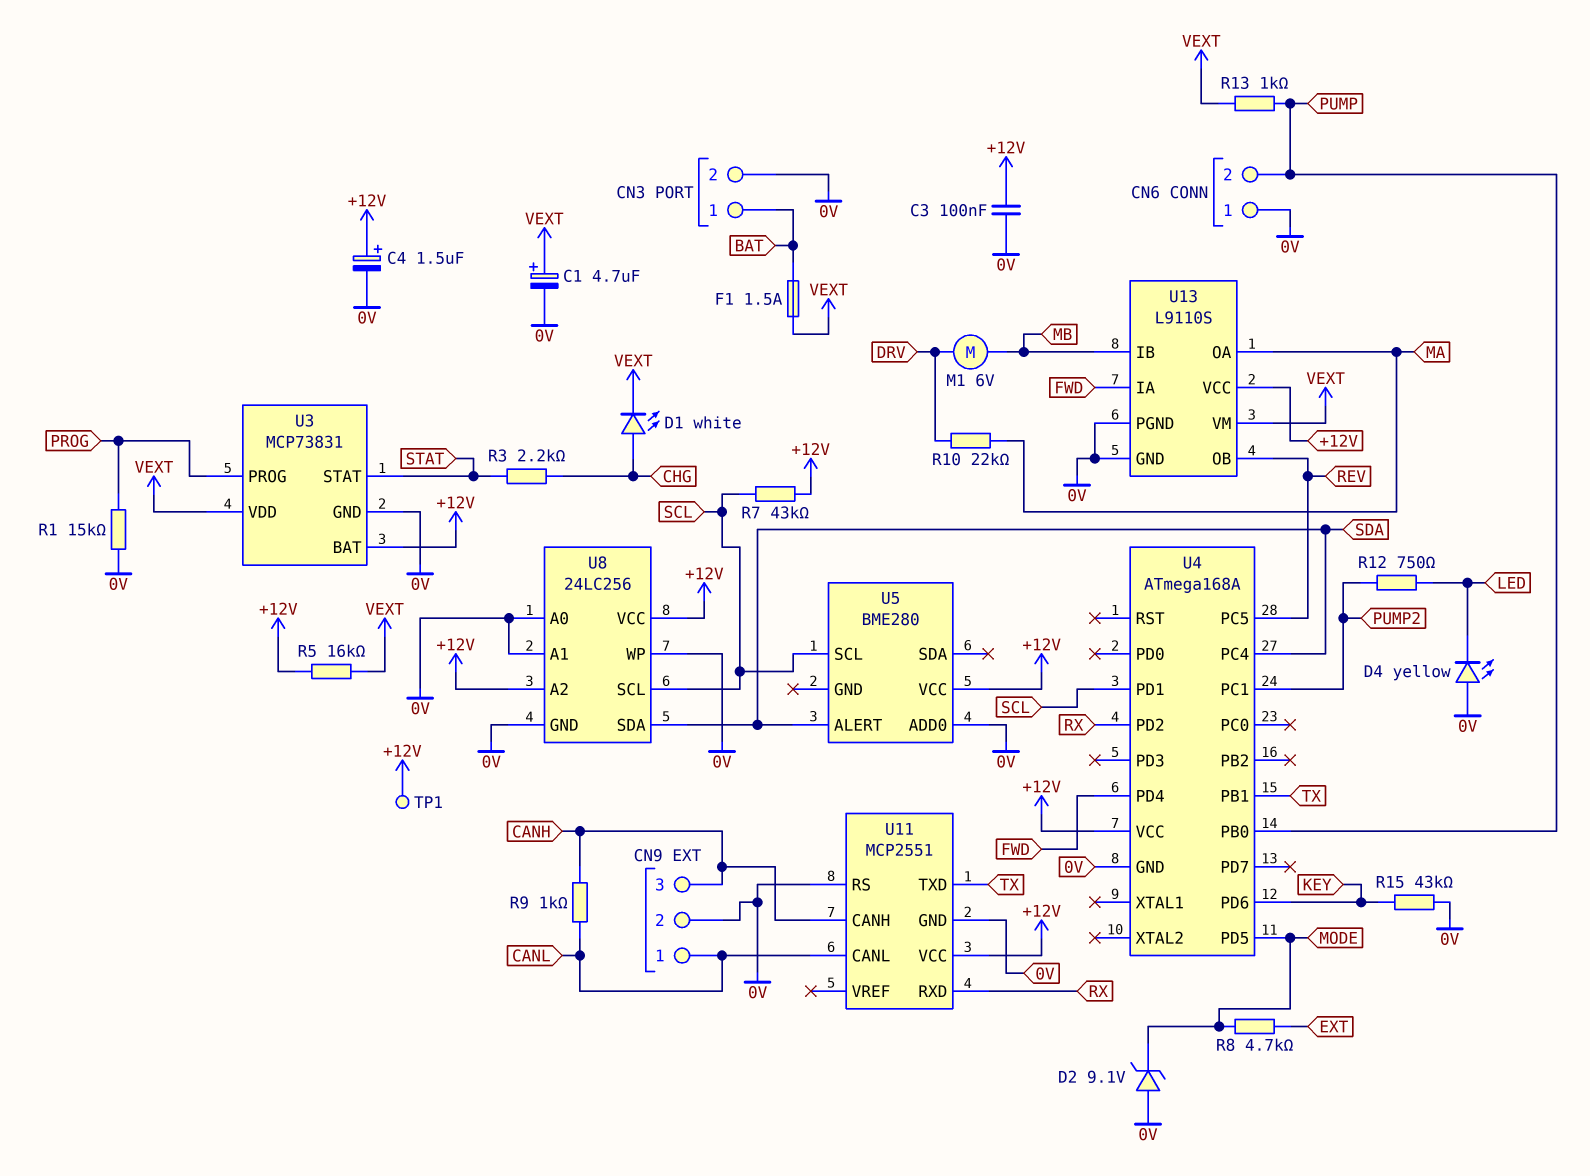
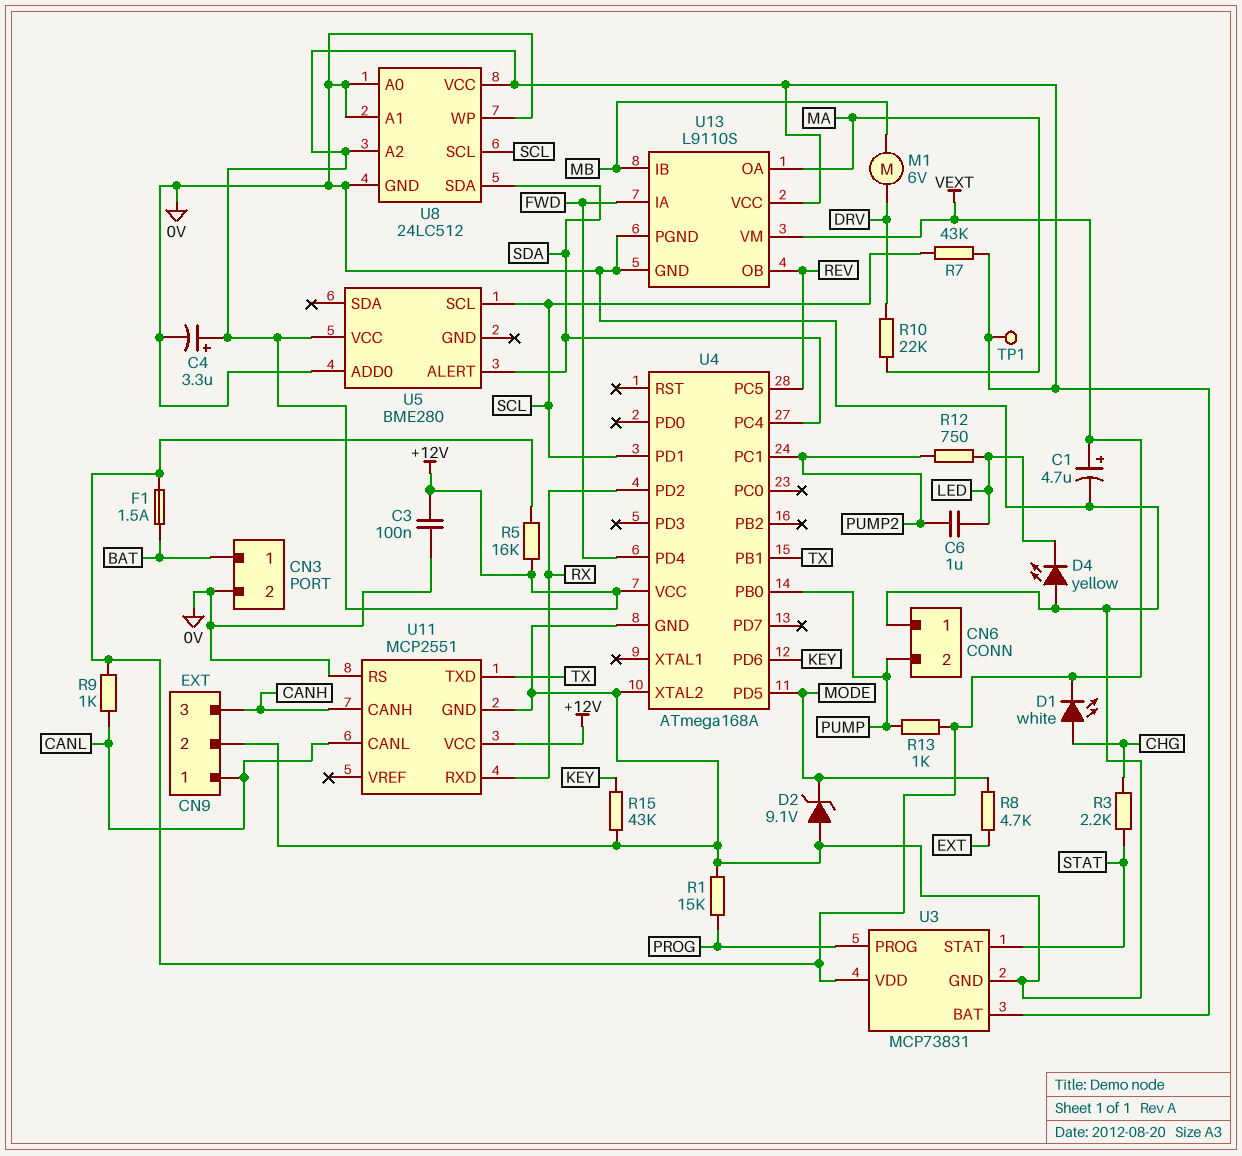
C4: 1.5uF (plus +12V, minus 0V) -> 3.3uF (plus +12V, minus 0V)
C6: none -> 1uF (LED, PUMP2)
R9: 1k (CANH, CANL) -> 1k (CANL, VEXT)
U4 pin XTAL2: none -> 0V
U8: 24LC256 -> 24LC512

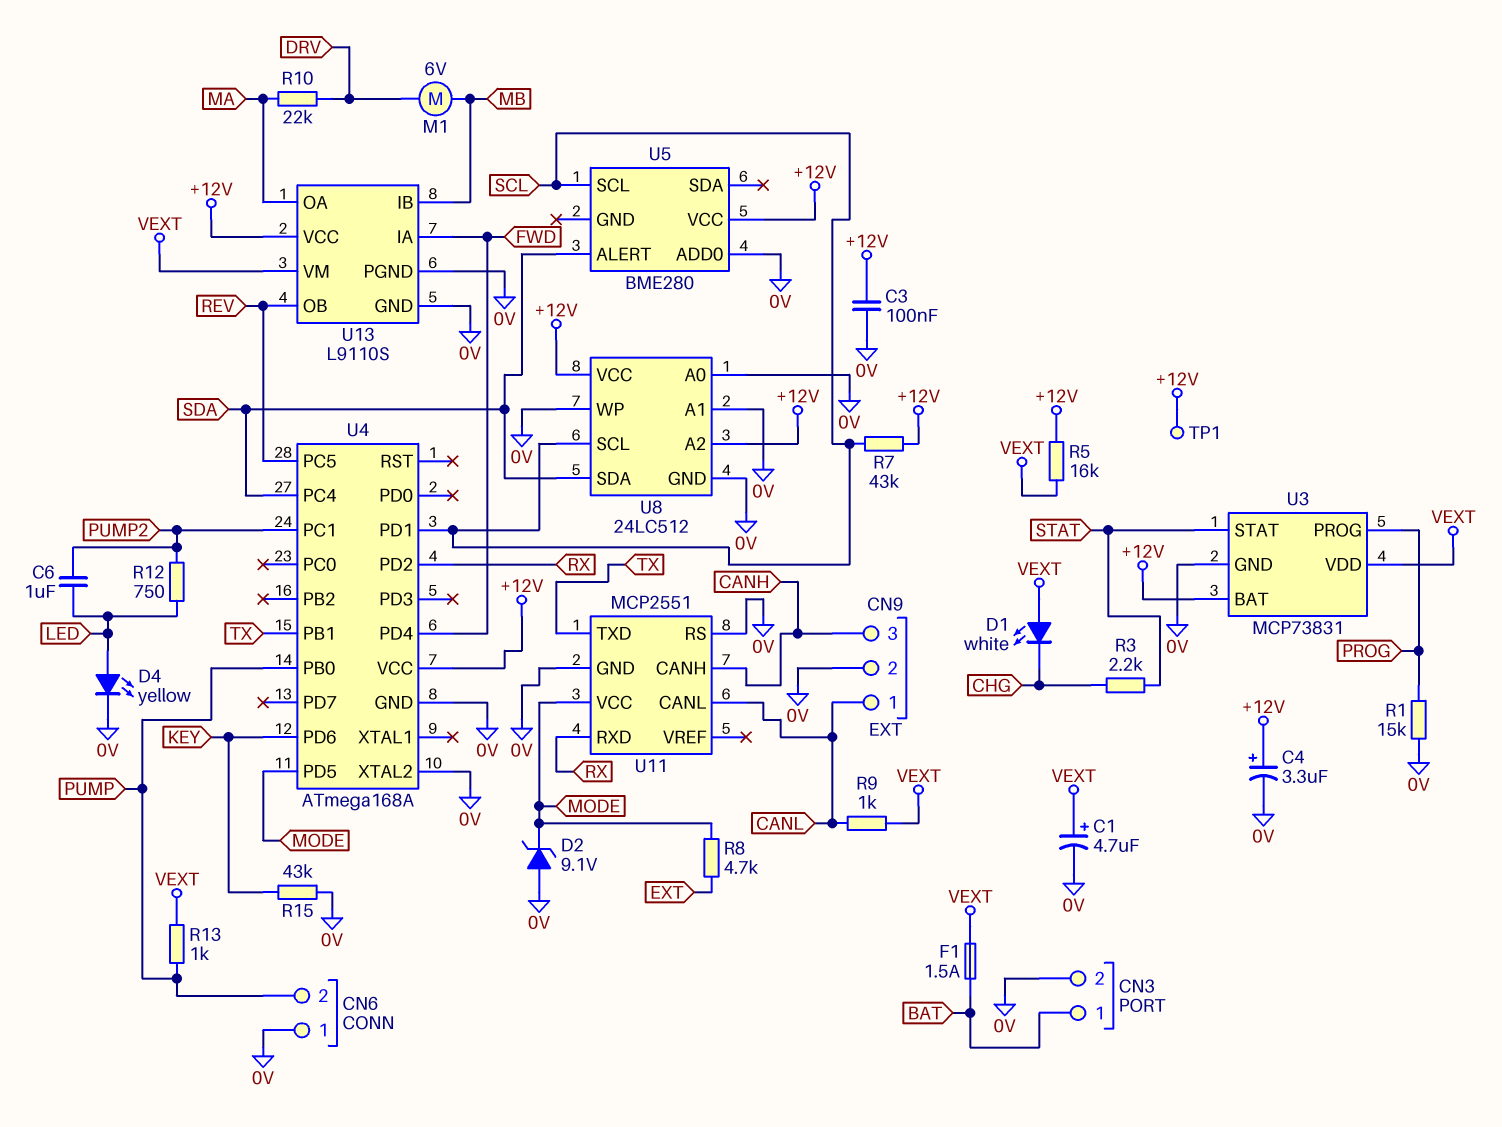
D1: LED white (A CHG, K VEXT) -> LED white (A VEXT, K CHG)
D4: LED yellow (A 0V, K LED) -> LED yellow (A LED, K 0V)
U11 pin VCC: +12V -> MODE

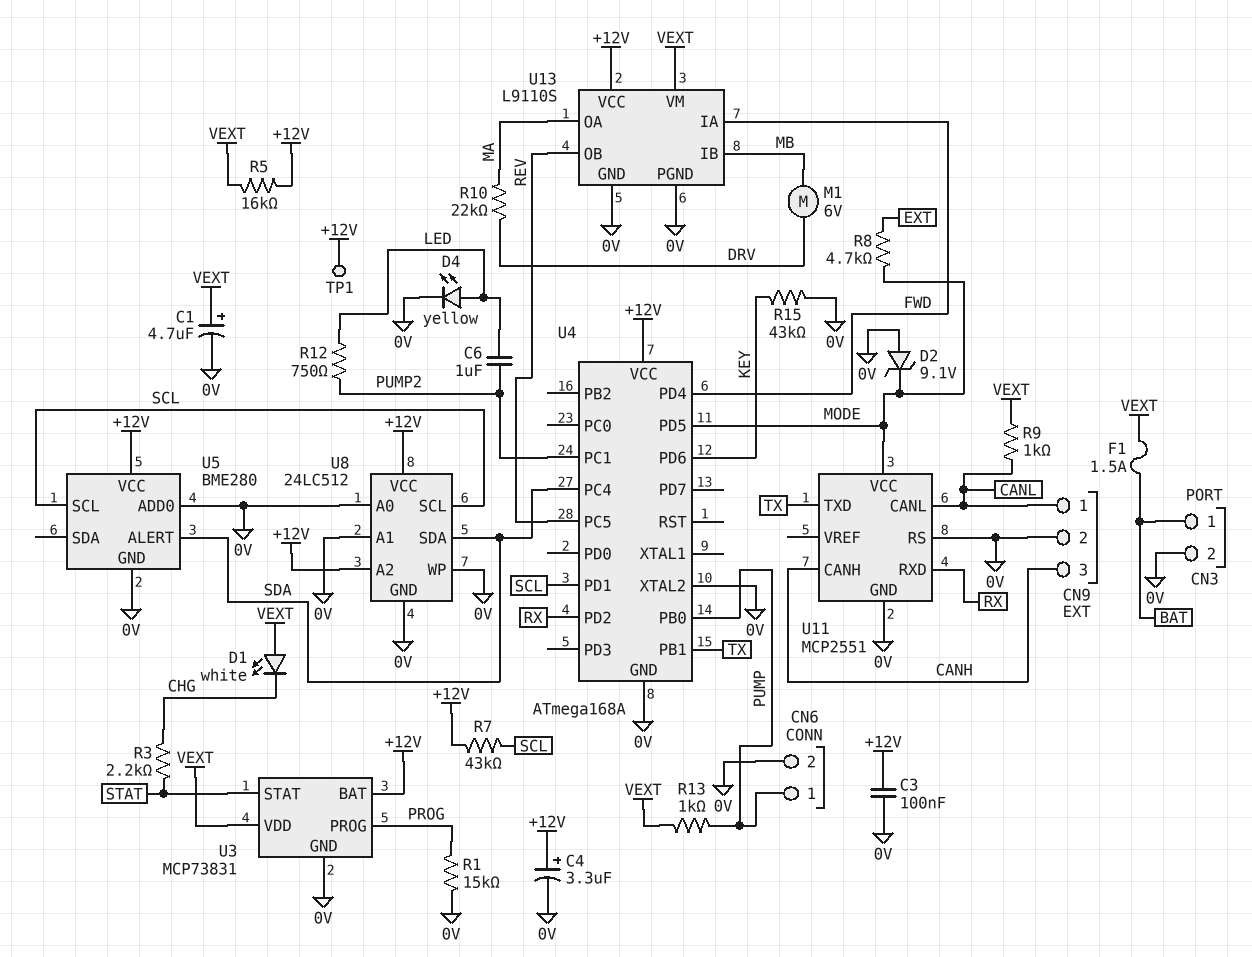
CN6 pin 1: 0V -> PUMP
CN6 pin 2: PUMP -> 0V
U5 pin GND: none -> 0V

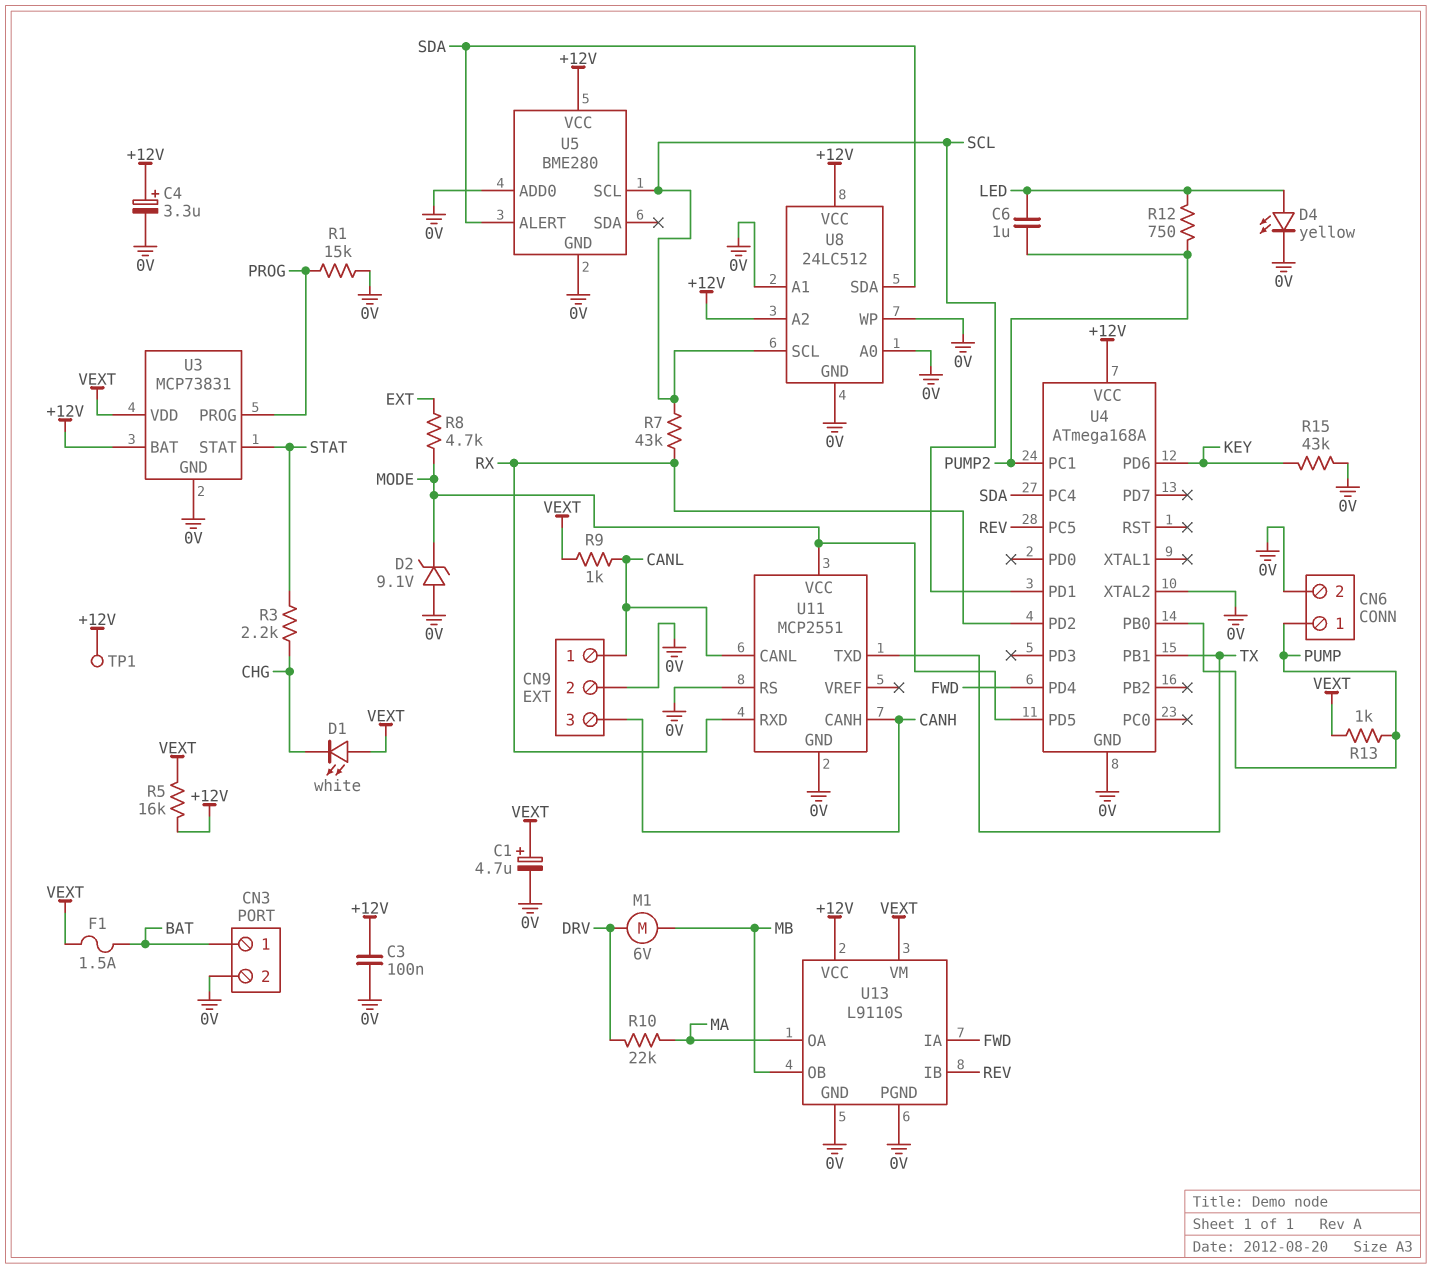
R7: 43k (+12V, SCL) -> 43k (RX, SCL)
U13 pin IB: MB -> REV
U13 pin OB: REV -> MB

